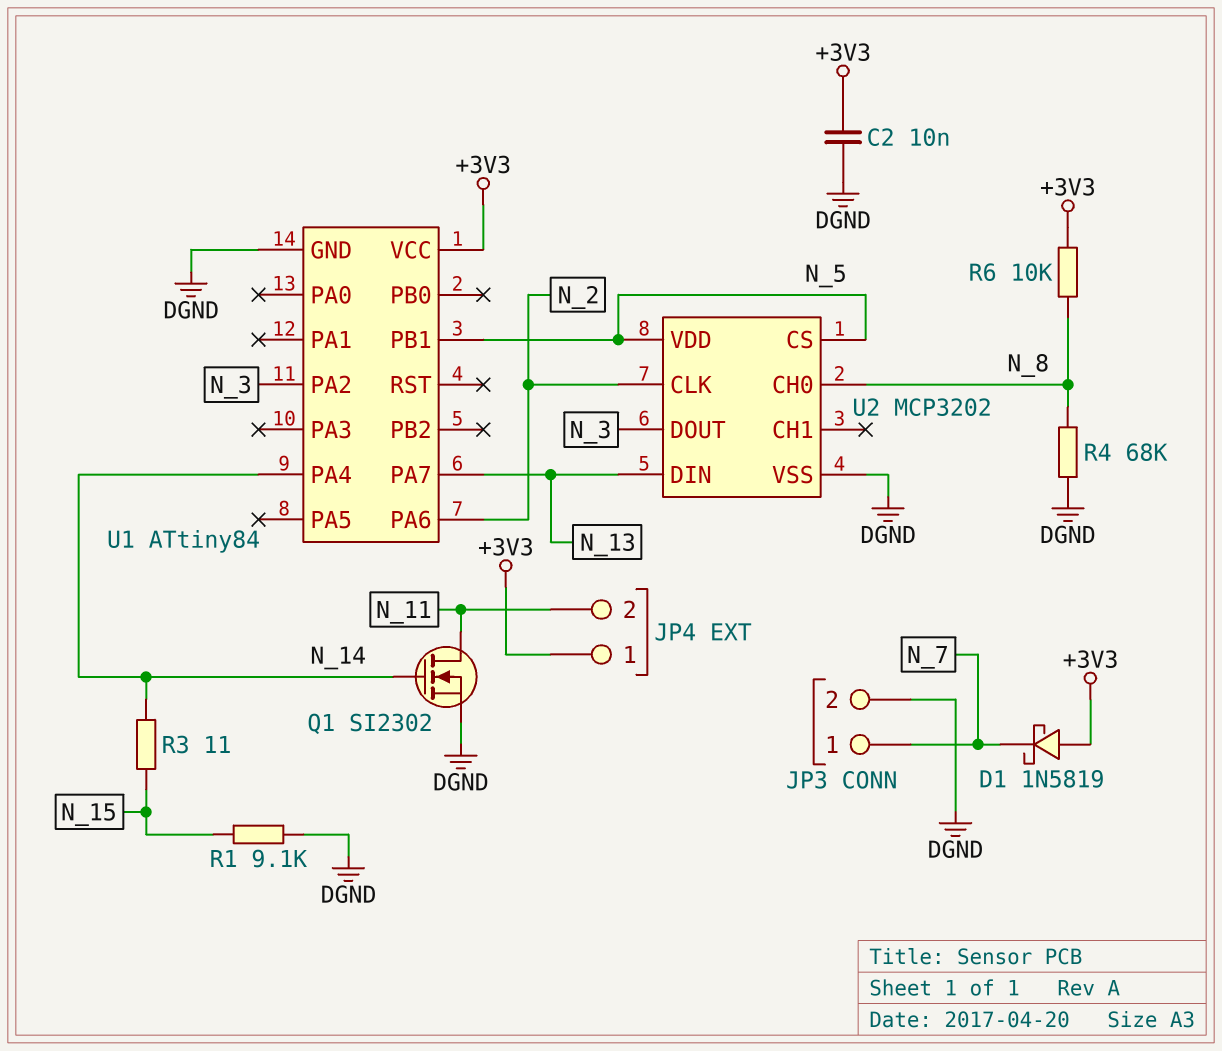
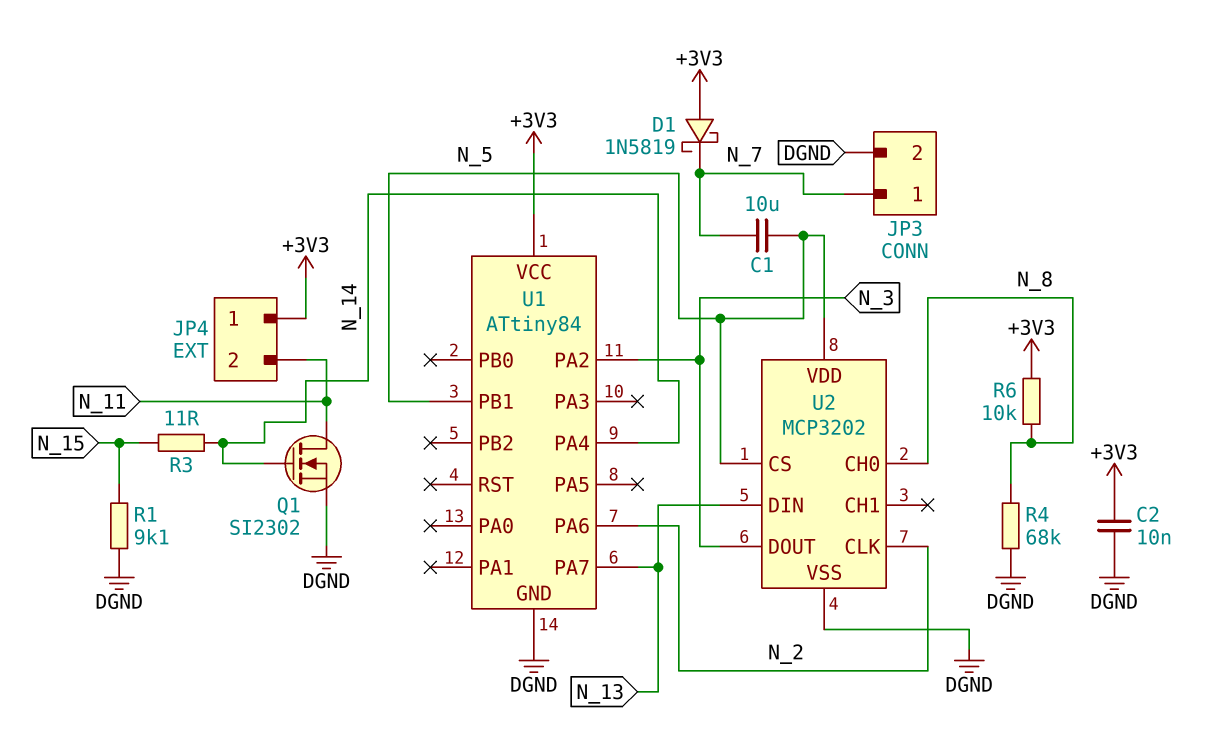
C1: none -> 10uF (N_5, N_7)

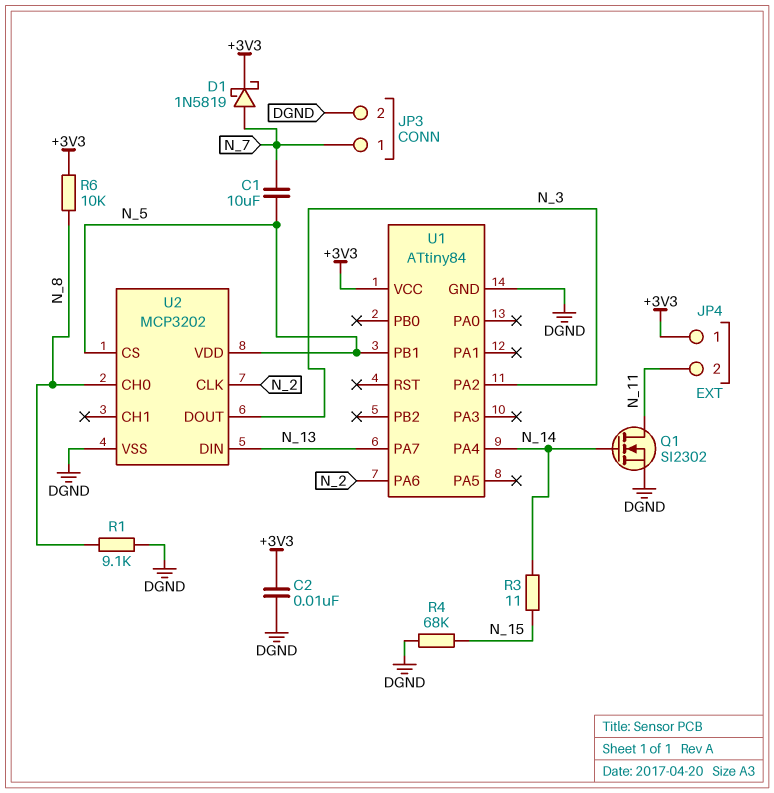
D1: schottky 1N5819 (A +3V3, K N_7) -> schottky 1N5819 (A N_7, K +3V3)
R1: 9.1k (DGND, N_15) -> 9.1k (DGND, N_8)
R4: 68k (DGND, N_8) -> 68k (DGND, N_15)

